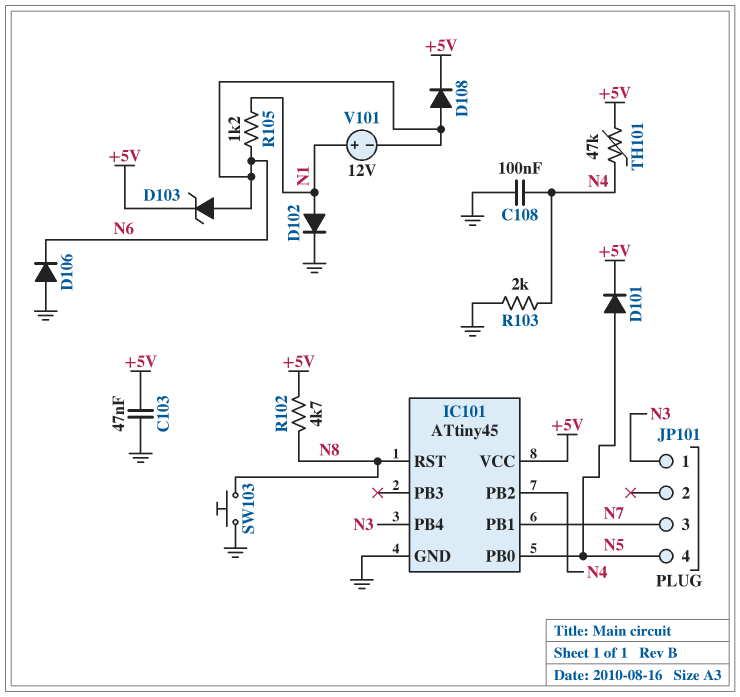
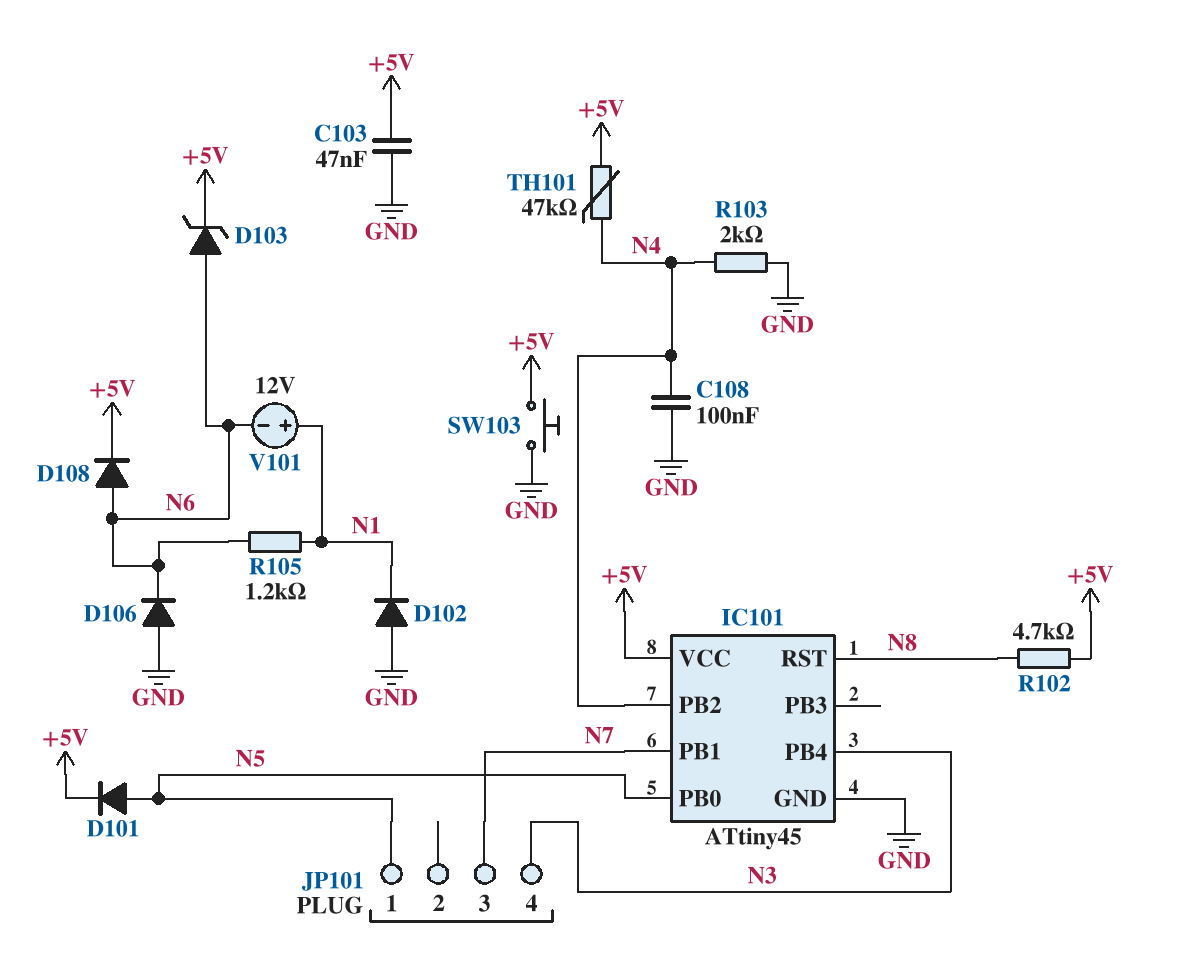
D102: diode (A N1, K GND) -> diode (A GND, K N1)
JP101 pin 1: N3 -> N5
JP101 pin 4: N5 -> N3
SW103: button (GND, N8) -> button (+5V, GND)

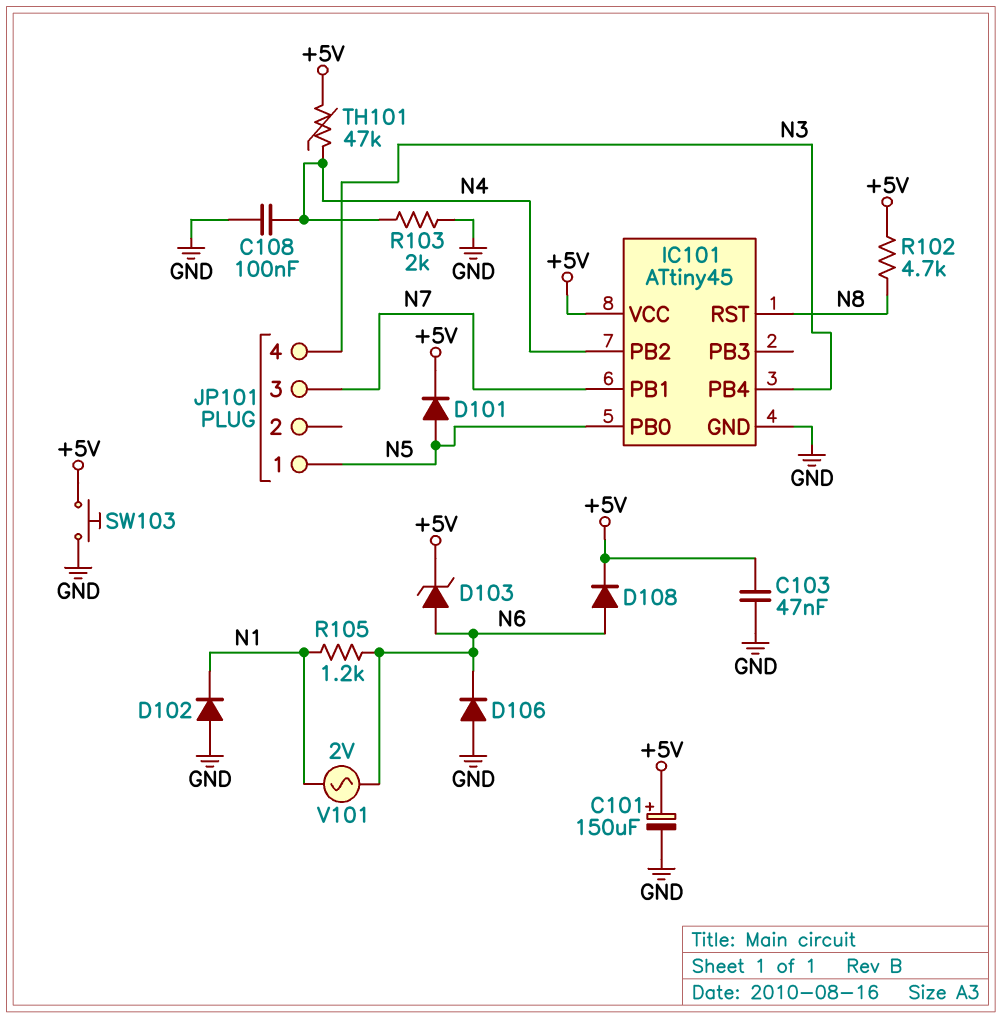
C101: none -> 150uF (plus +5V, minus GND)
V101: 12V (plus N1, minus N6) -> AC 2V (N1, N6)

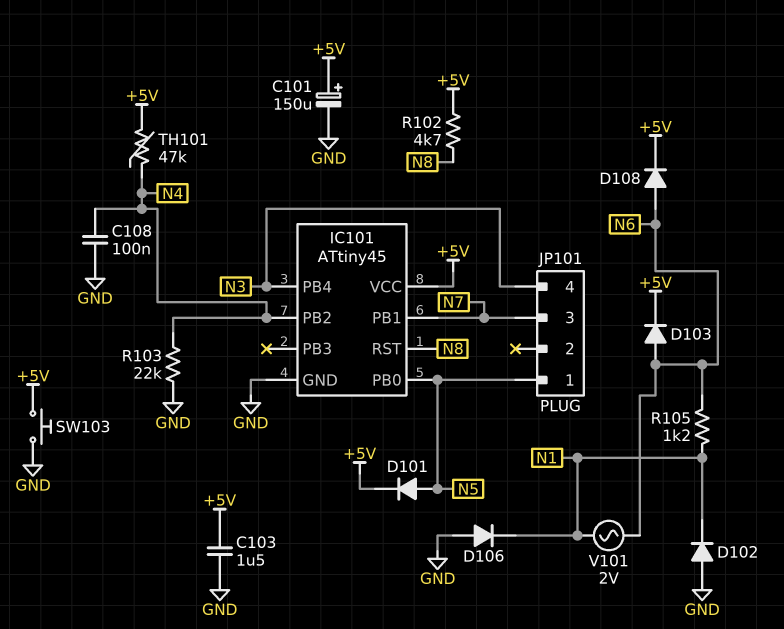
C103: 47nF (+5V, GND) -> 1.5uF (+5V, GND)
D103: zener (A N6, K +5V) -> diode (A N6, K +5V)
D106: diode (A GND, K N6) -> diode (A GND, K N1)
R103: 2k (GND, N4) -> 22k (GND, N4)

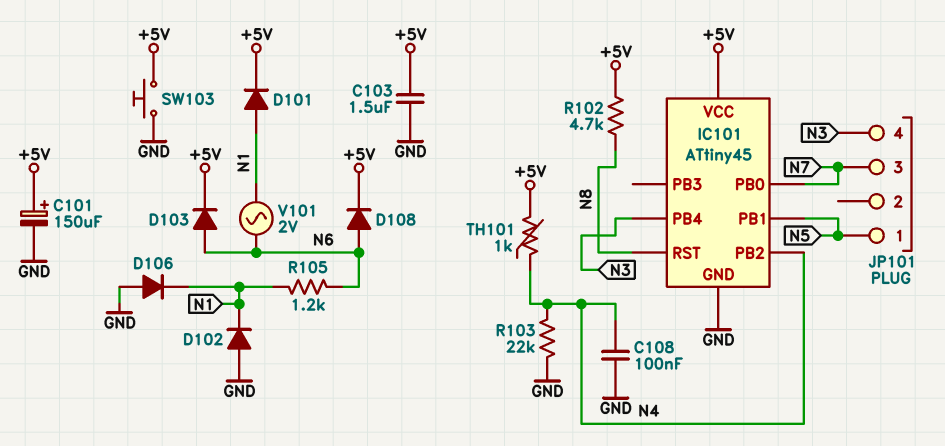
D101: diode (A N5, K +5V) -> diode (A N1, K +5V)
IC101 pin PB0: N5 -> N7
IC101 pin PB1: N7 -> N5
TH101: 47k (+5V, N4) -> 1k (+5V, N4)

